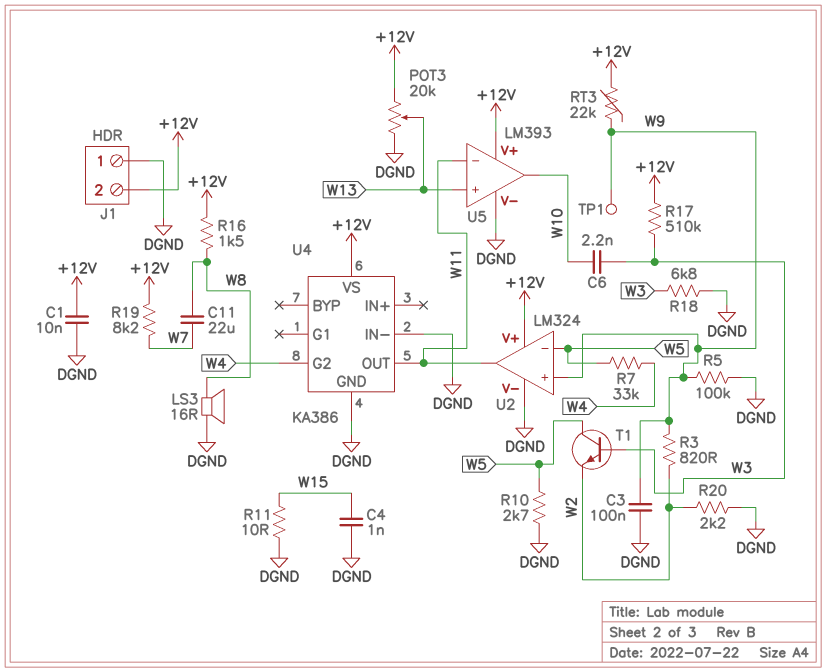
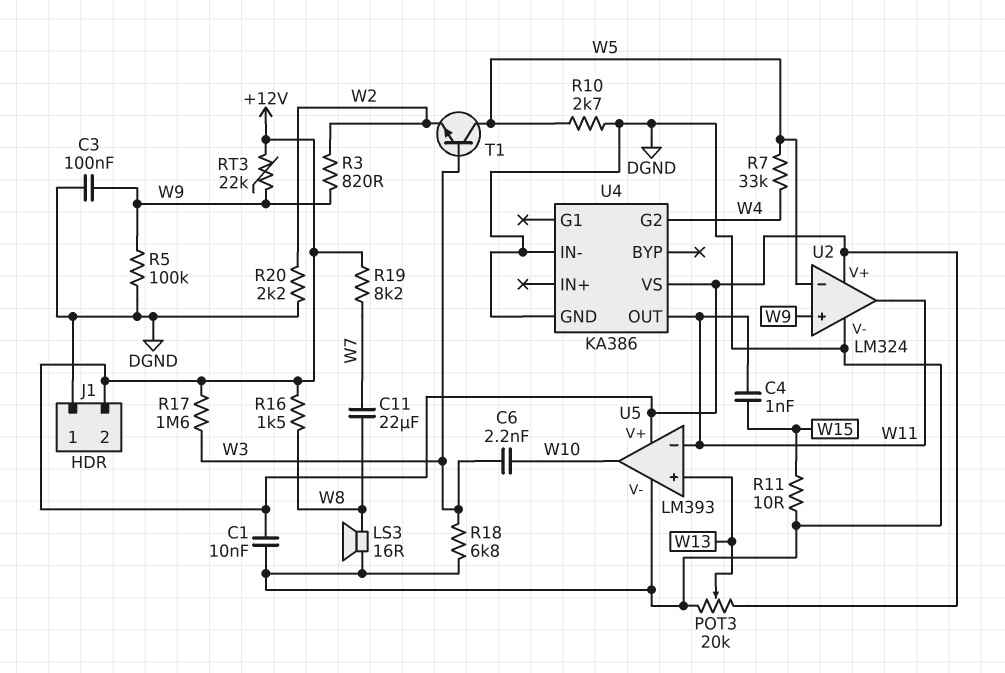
C4: 1nF (DGND, W15) -> 1nF (W11, W15)
R17: 510k (+12V, W3) -> 1.6M (+12V, W3)
TP1: test point (W9) -> none

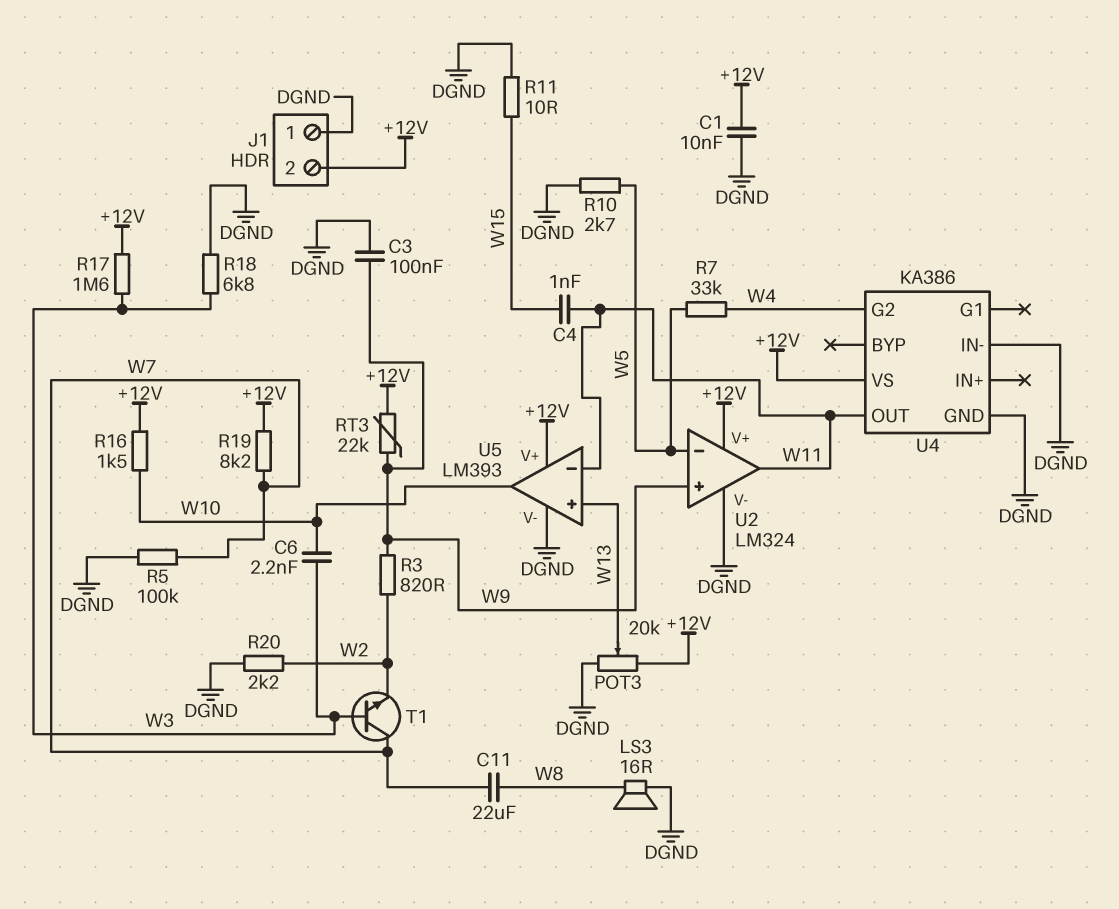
R5: 100k (DGND, W9) -> 100k (DGND, W7)
R16: 1.5k (+12V, W8) -> 1.5k (+12V, W10)
T1: NPN (B W3, C W5, E W2) -> NPN (B W3, C W7, E W2)

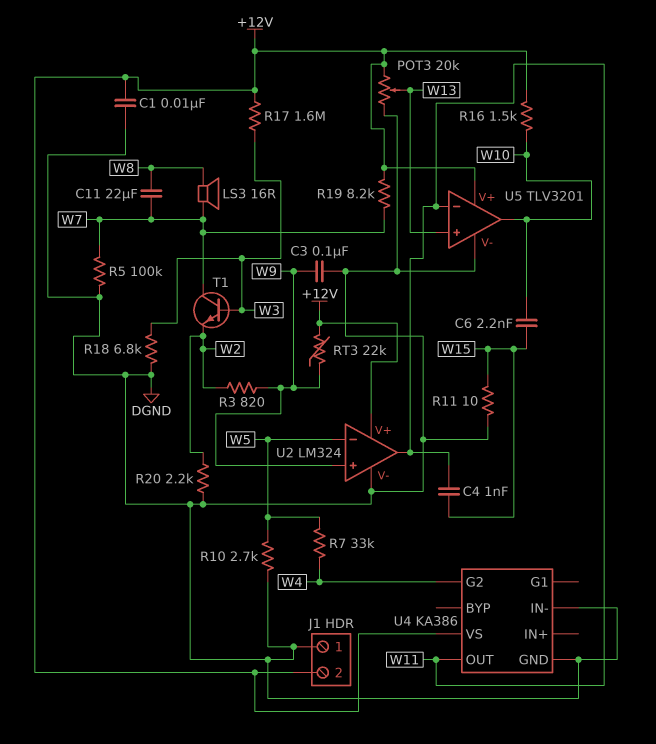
C6: 2.2nF (W3, W10) -> 2.2nF (W10, W15)
LS3: speaker 16R (DGND, W8) -> speaker 16R (W7, W8)
U5: LM393 -> TLV3201

